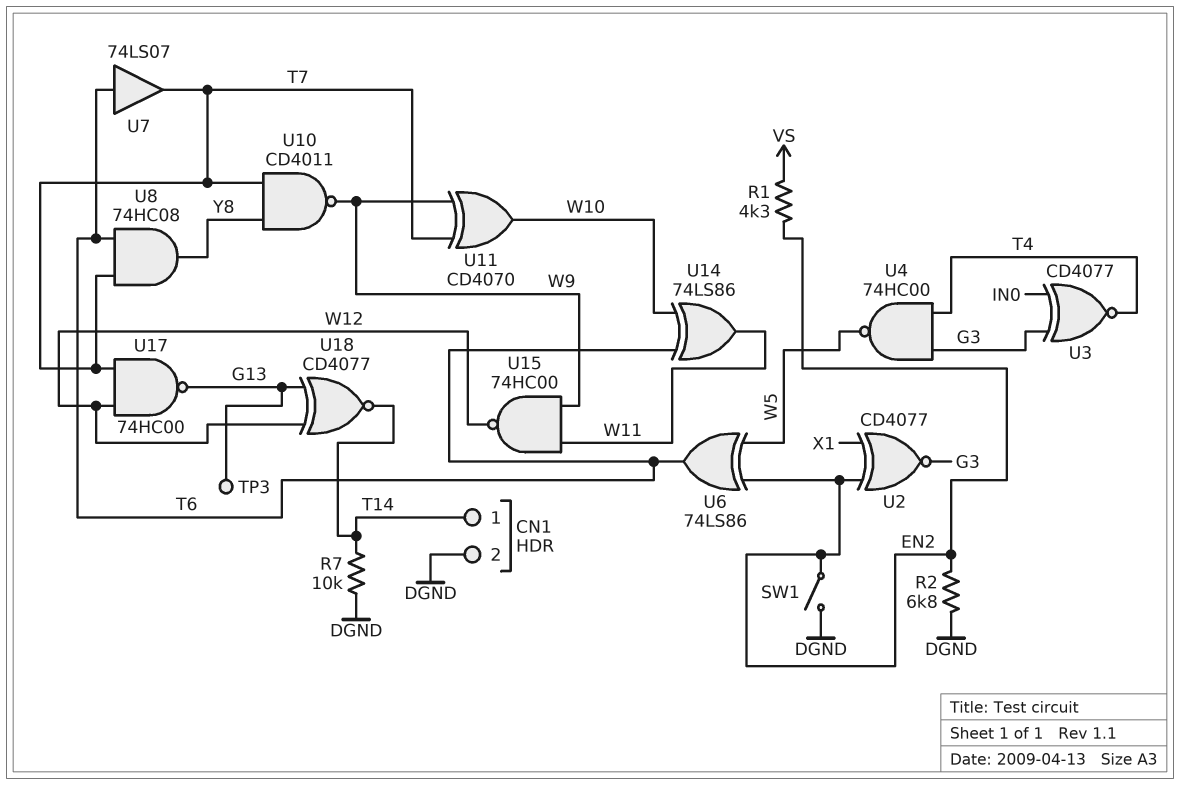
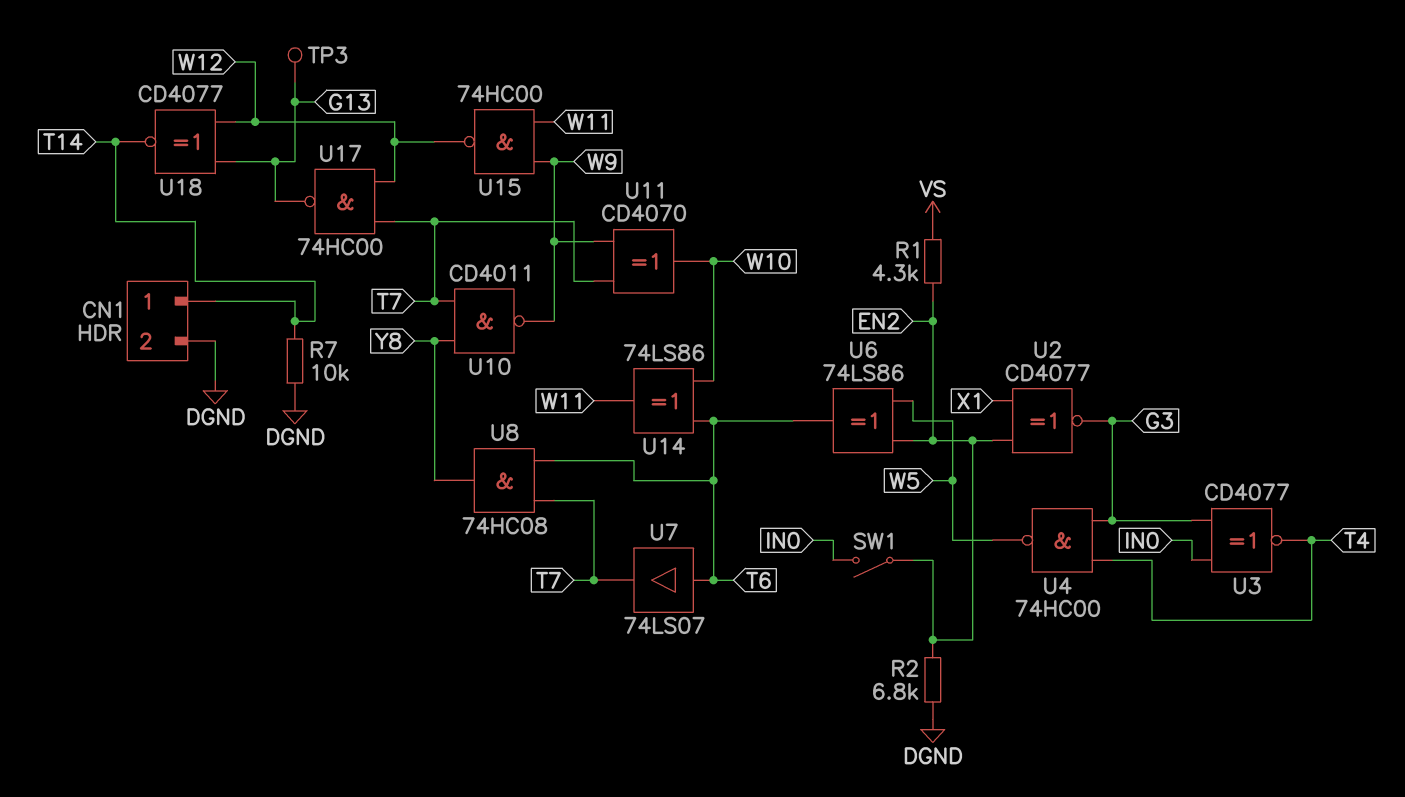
SW1: switch (DGND, EN2) -> switch (EN2, IN0)

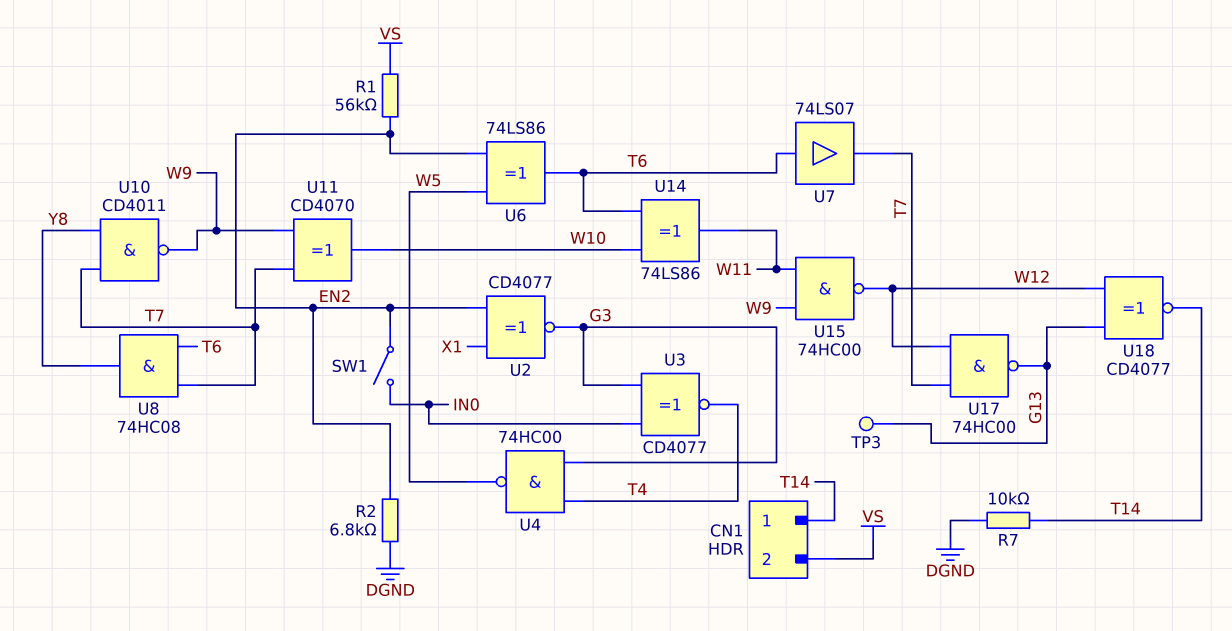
CN1 pin 2: DGND -> VS
R1: 4.3k (EN2, VS) -> 56k (EN2, VS)

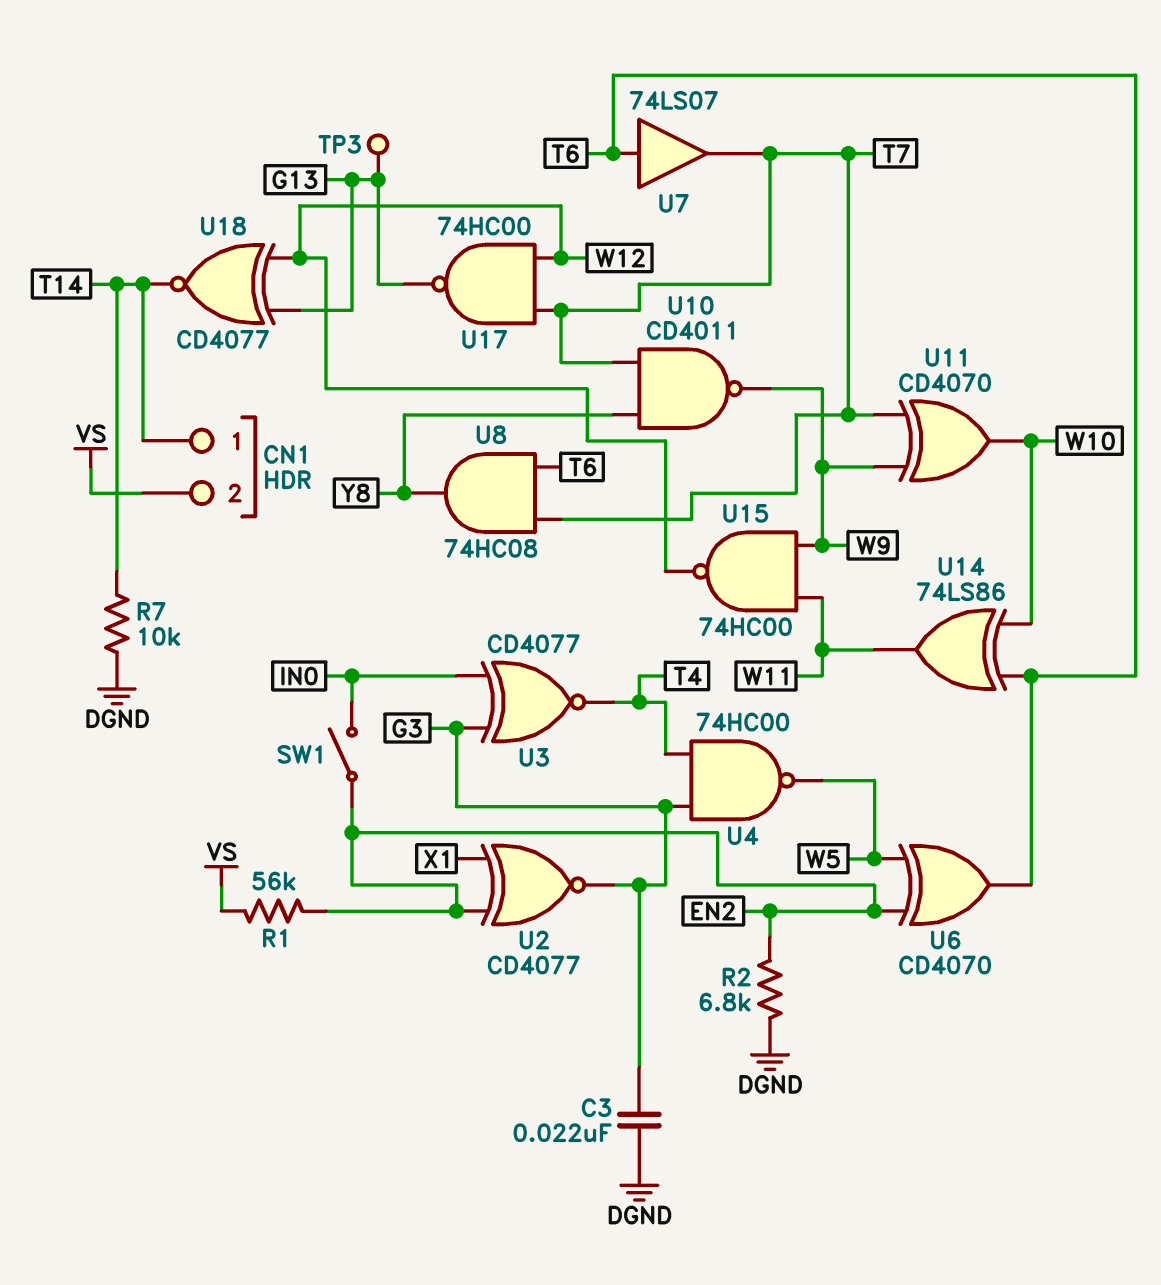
C3: none -> 22nF (DGND, G3)
U6: XOR 74LS86 (in EN2, in W5, out T6) -> XOR CD4070 (in EN2, in W5, out T6)

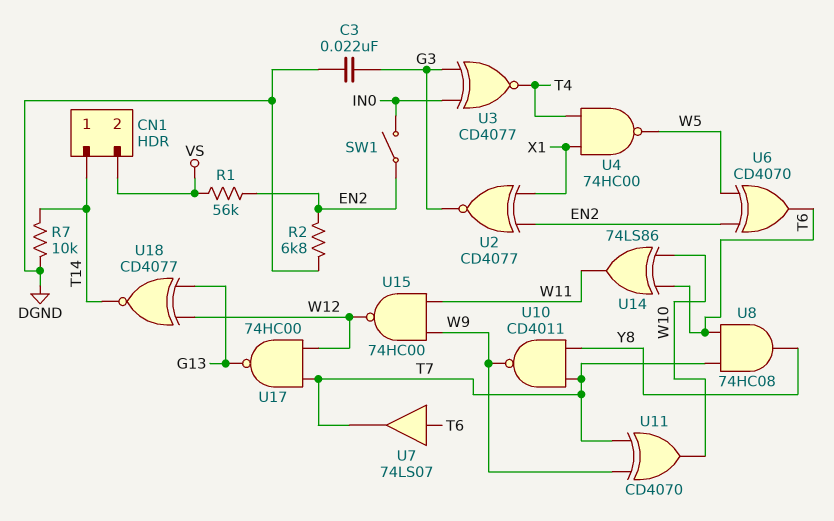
TP3: test point (G13) -> none
U4: NAND 74HC00 (in G3, in T4, out W5) -> NAND 74HC00 (in T4, in X1, out W5)

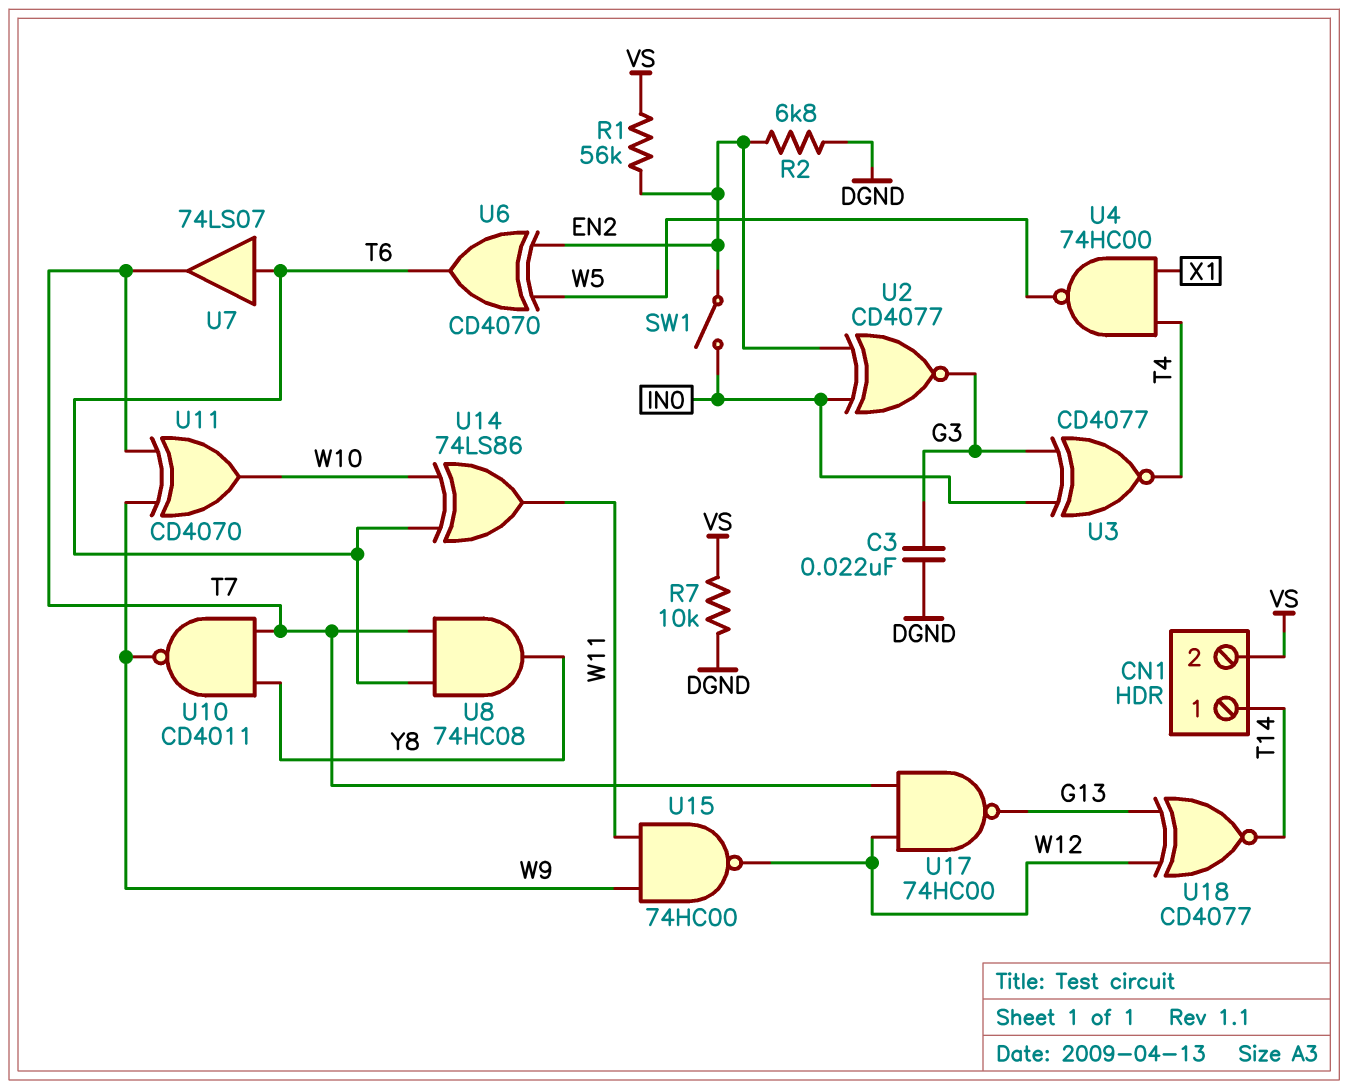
R7: 10k (DGND, T14) -> 10k (DGND, VS)
U2: XNOR CD4077 (in EN2, in X1, out G3) -> XNOR CD4077 (in EN2, in IN0, out G3)

